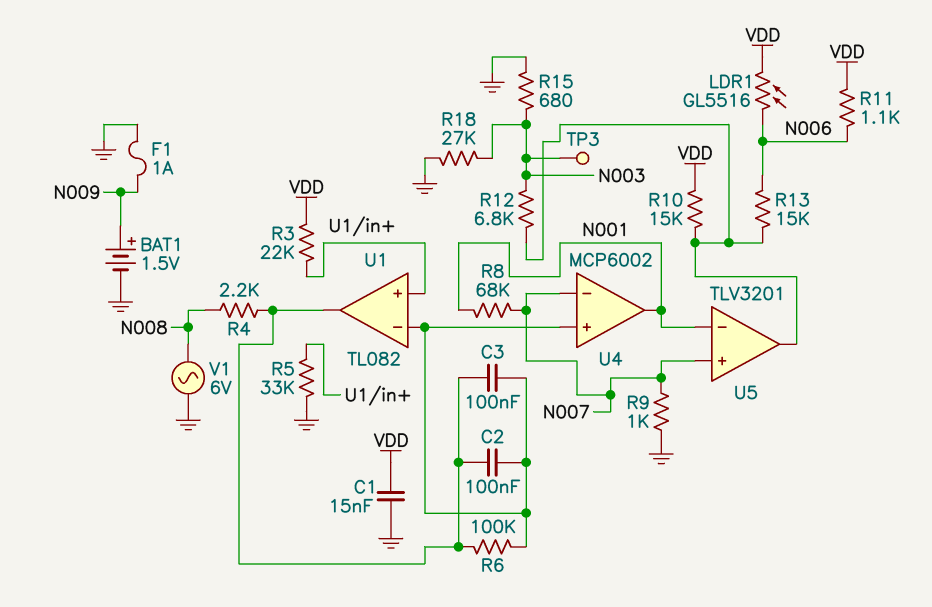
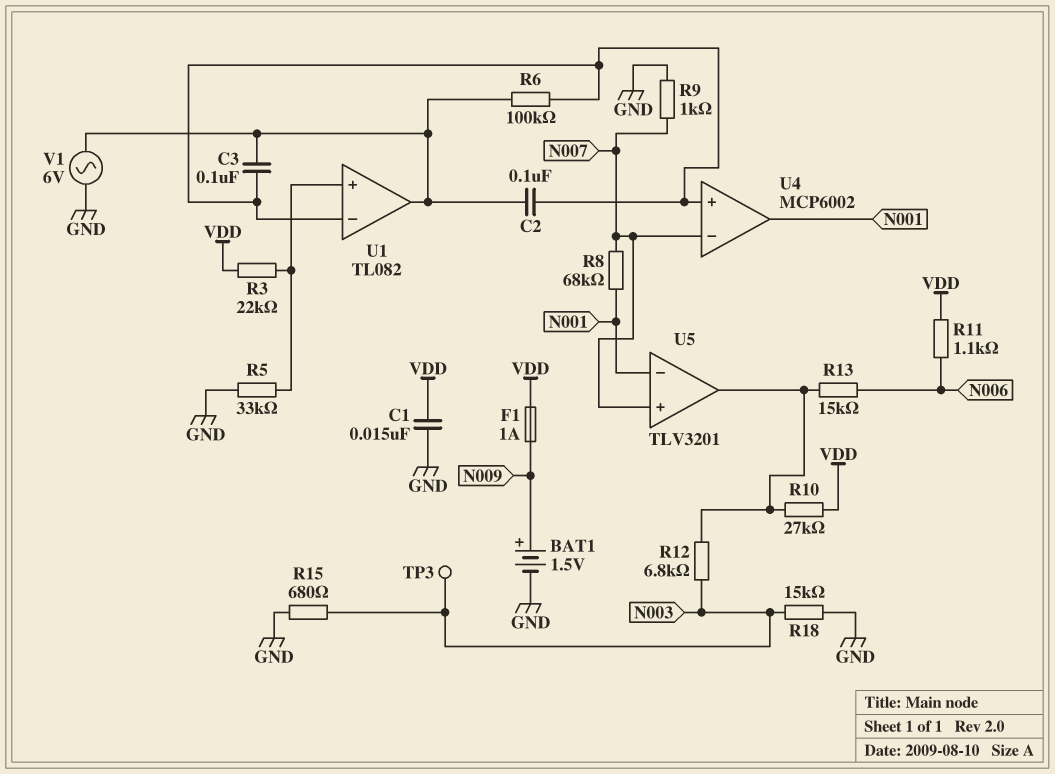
F1: 1A (GND, N009) -> 1A (N009, VDD)
LDR1: GL5516 (N006, VDD) -> none
R4: 2.2k (N008, U1/out) -> none
R10: 15k (U5/out, VDD) -> 27k (U5/out, VDD)
R18: 27k (GND, N003) -> 15k (GND, N003)
V1: AC 6V (GND, N008) -> AC 6V (GND, U1/out)

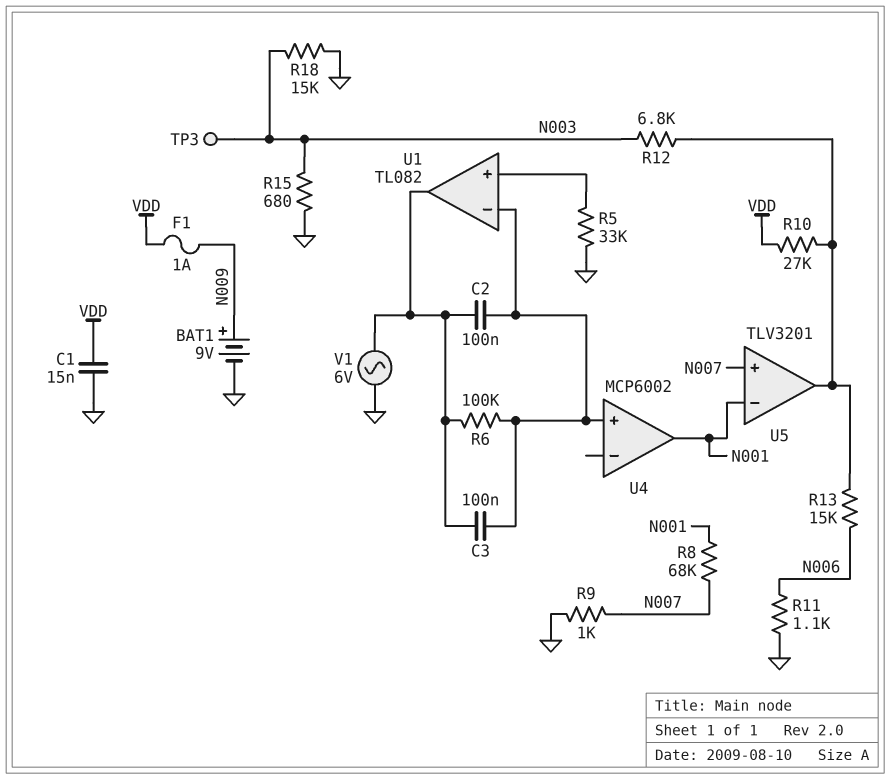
BAT1: 1.5V (plus N009, minus GND) -> 9V (plus N009, minus GND)
R3: 22k (U1/in+, VDD) -> none
R11: 1.1k (N006, VDD) -> 1.1k (GND, N006)
U4 pin in-: N007 -> none

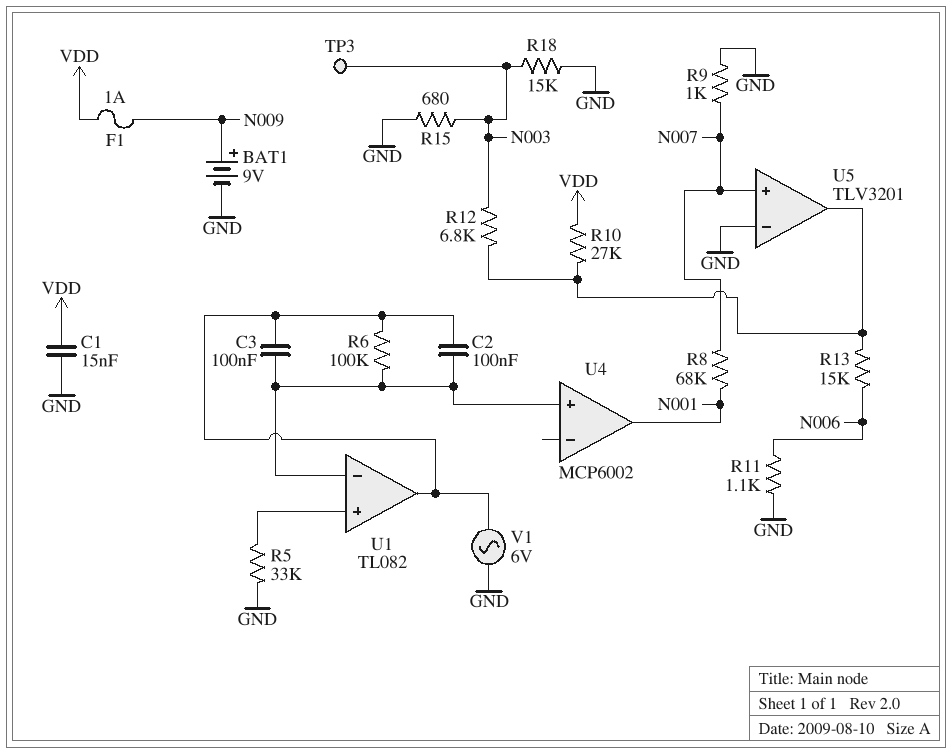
U5 pin in-: N001 -> GND

